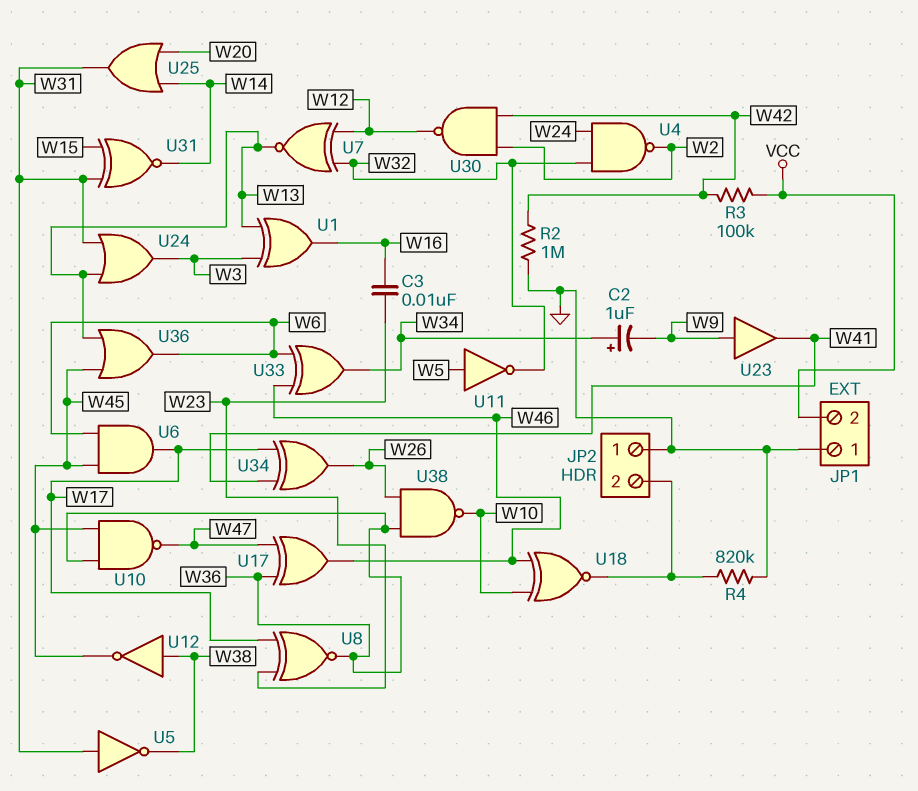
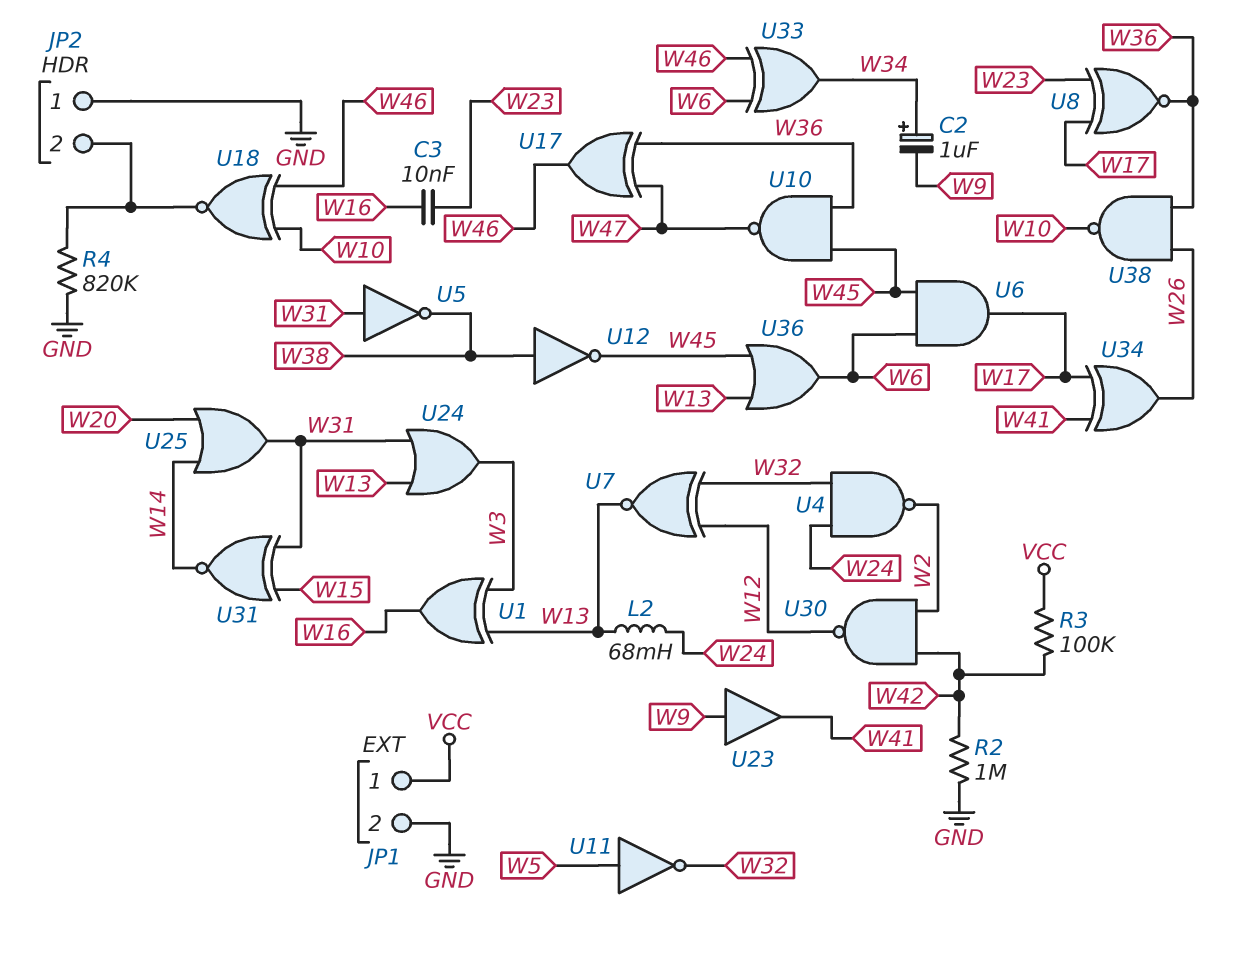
JP1 pin 1: GND -> VCC
JP1 pin 2: VCC -> GND
L2: none -> 68mH (W13, W24)

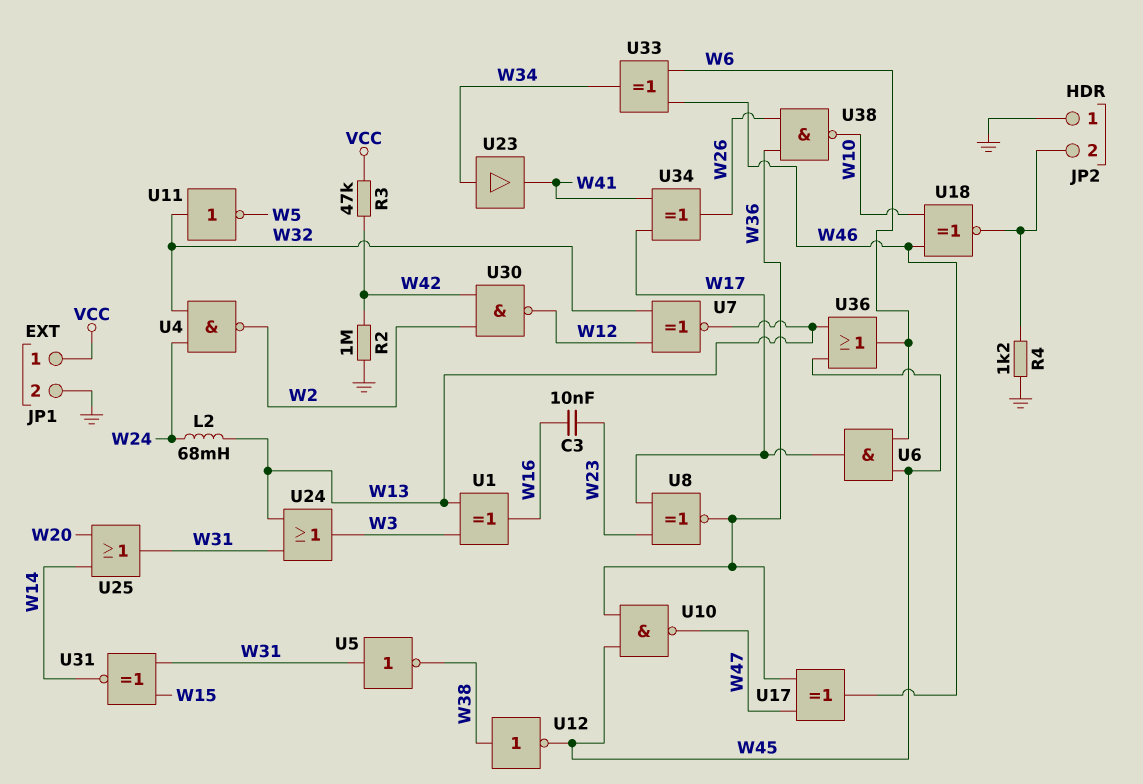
C2: 1uF (plus W34, minus W9) -> none
R3: 100k (VCC, W42) -> 47k (VCC, W42)
R4: 820k (GND, JP2/2) -> 1.2k (GND, JP2/2)
U11: NOT (in W5, out W32) -> NOT (in W32, out W5)
U23: buffer (in W9, out W41) -> buffer (in W34, out W41)

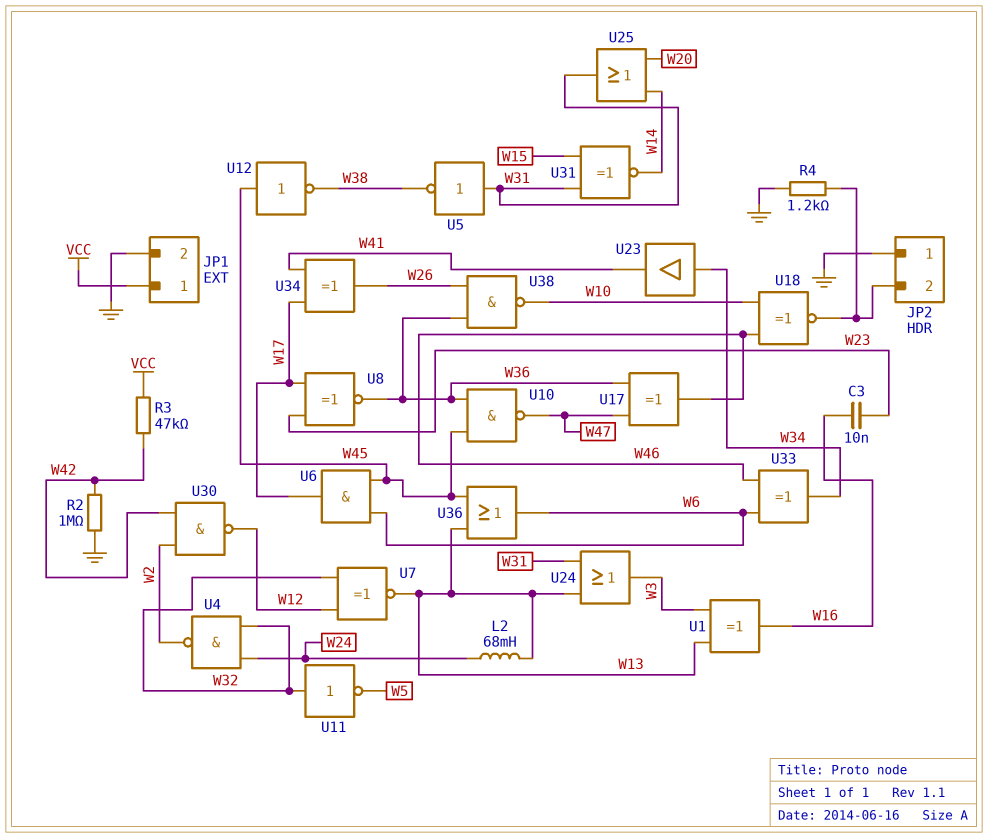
U12: NOT (in W38, out W45) -> NOT (in W45, out W38)

